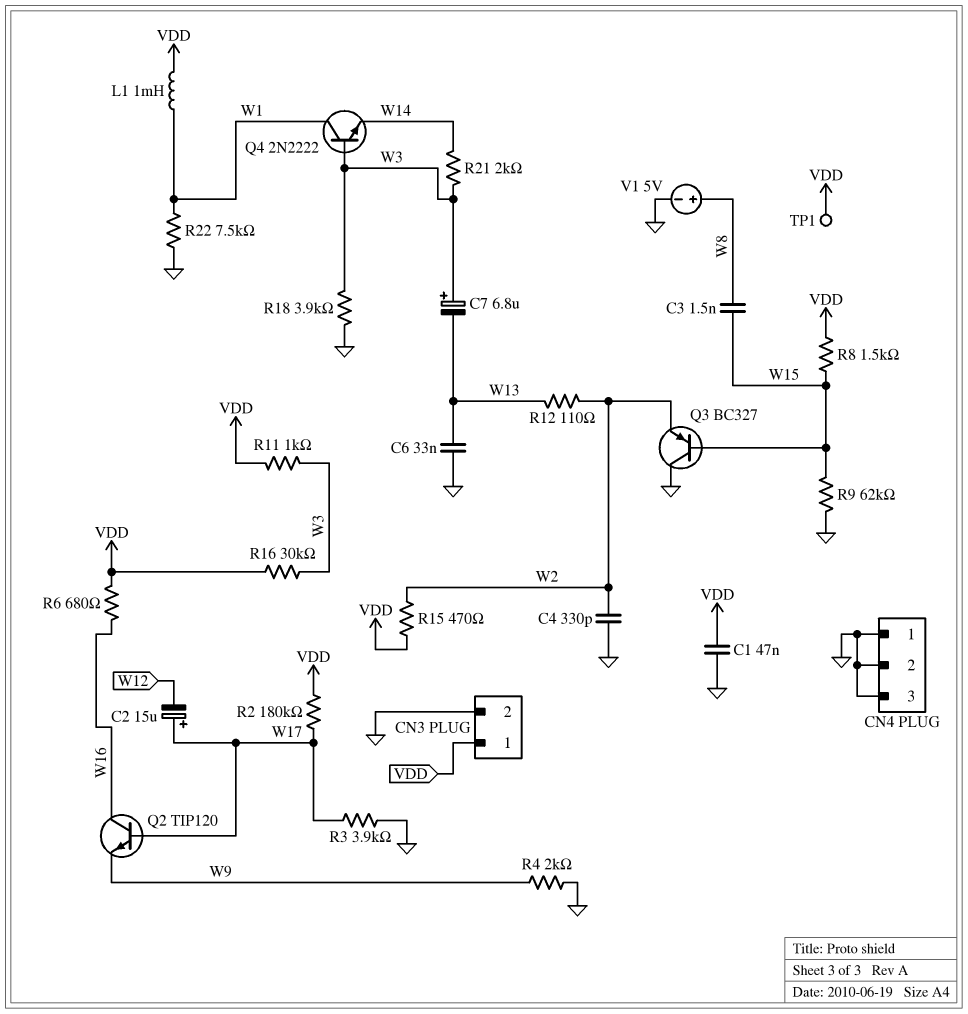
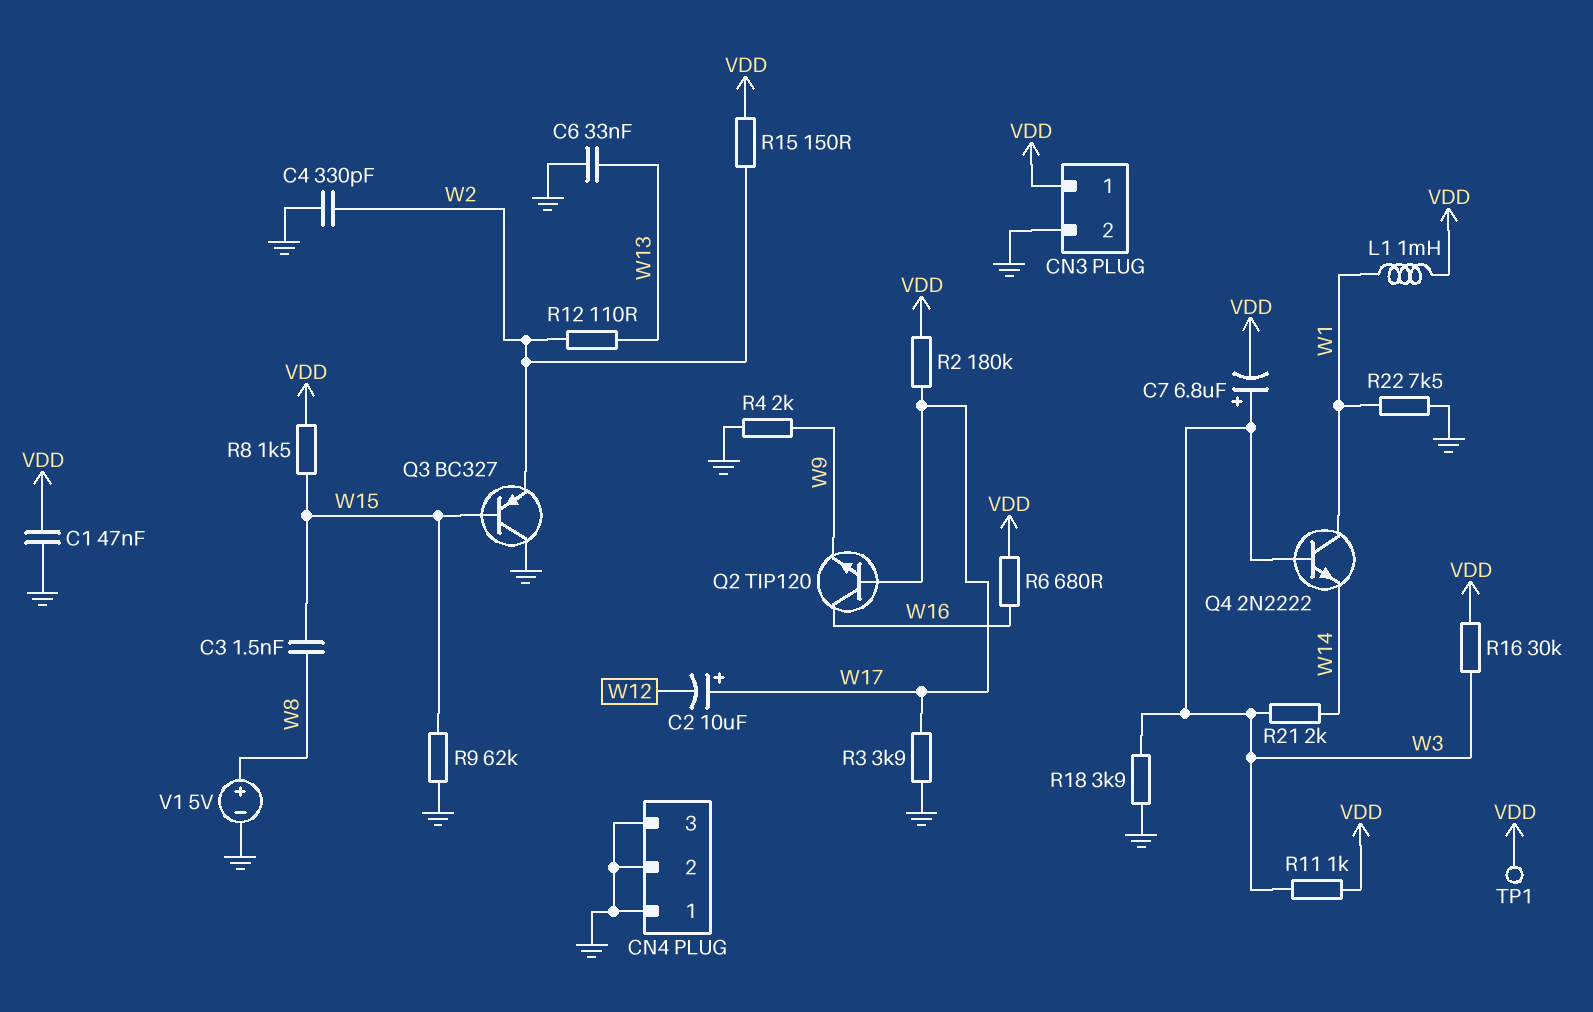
C2: 15uF (plus W17, minus W12) -> 10uF (plus W17, minus W12)
C7: 6.8uF (plus W3, minus W13) -> 6.8uF (plus W3, minus VDD)
R15: 470 (VDD, W2) -> 150 (VDD, W2)

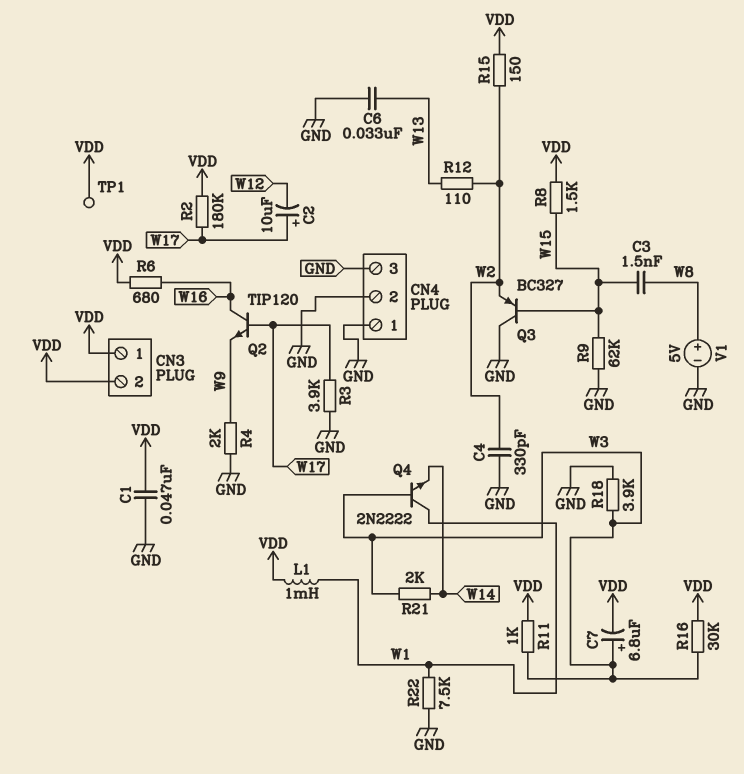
CN3 pin 2: GND -> VDD

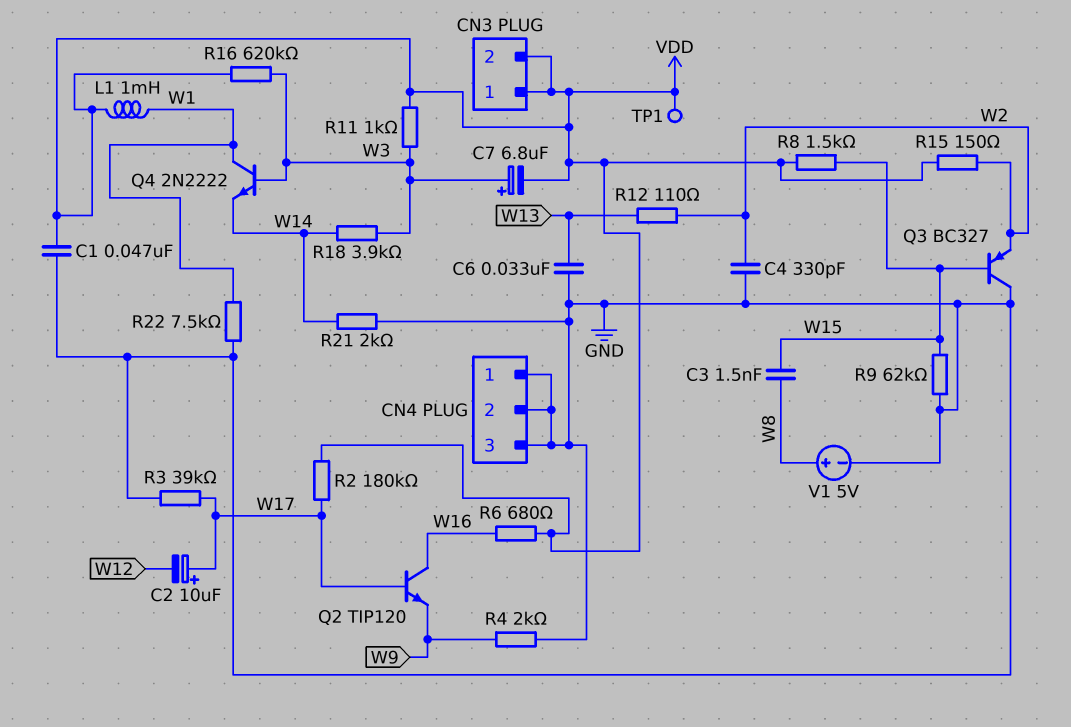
R3: 3.9k (GND, W17) -> 39k (GND, W17)
R16: 30k (VDD, W3) -> 620k (VDD, W3)
R18: 3.9k (GND, W3) -> 3.9k (W3, W14)
R21: 2k (W3, W14) -> 2k (GND, W14)

